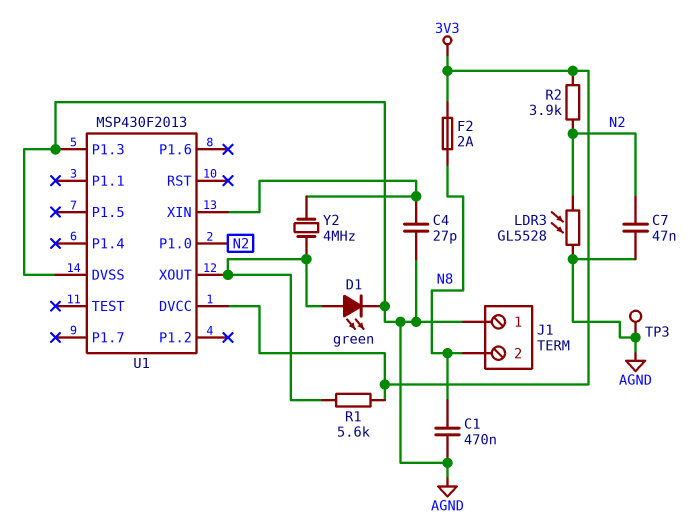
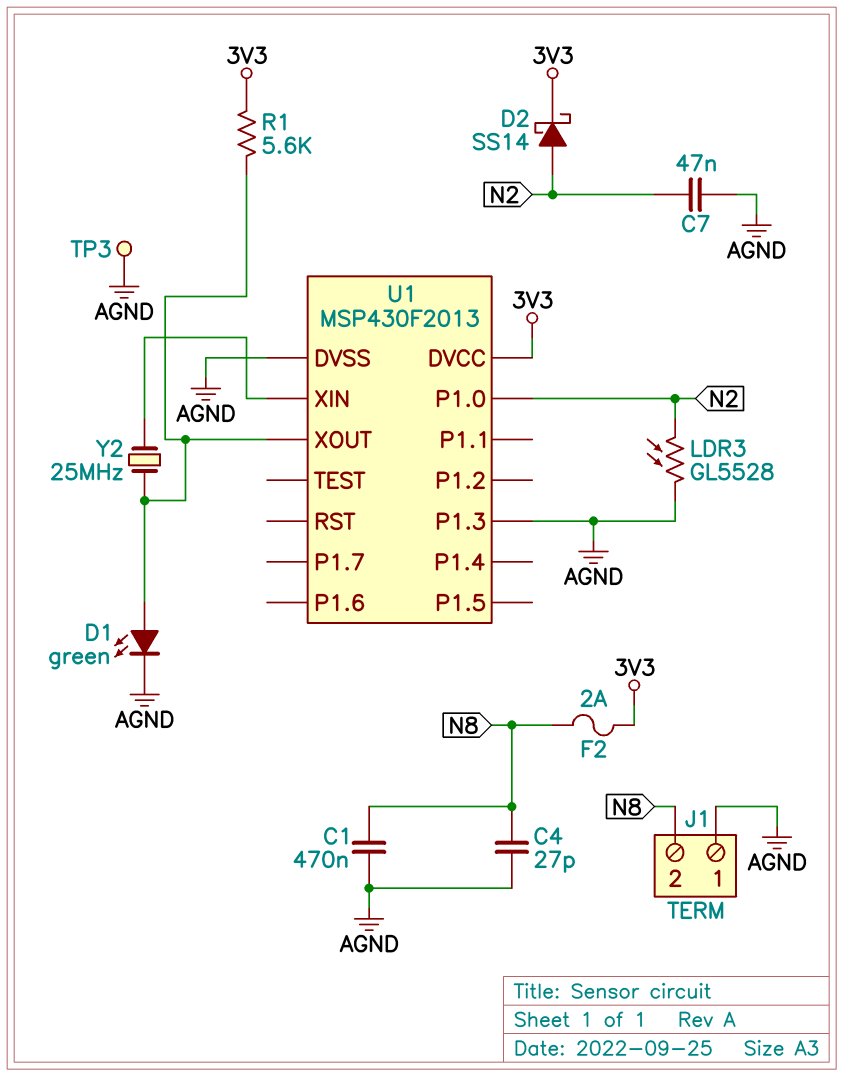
C4: 27pF (AGND, U1/XIN) -> 27pF (AGND, N8)
D2: none -> schottky SS14 (A N2, K 3V3)
R2: 3.9k (3V3, N2) -> none
Y2: 4MHz (U1/XIN, U1/XOUT) -> 25MHz (U1/XIN, U1/XOUT)

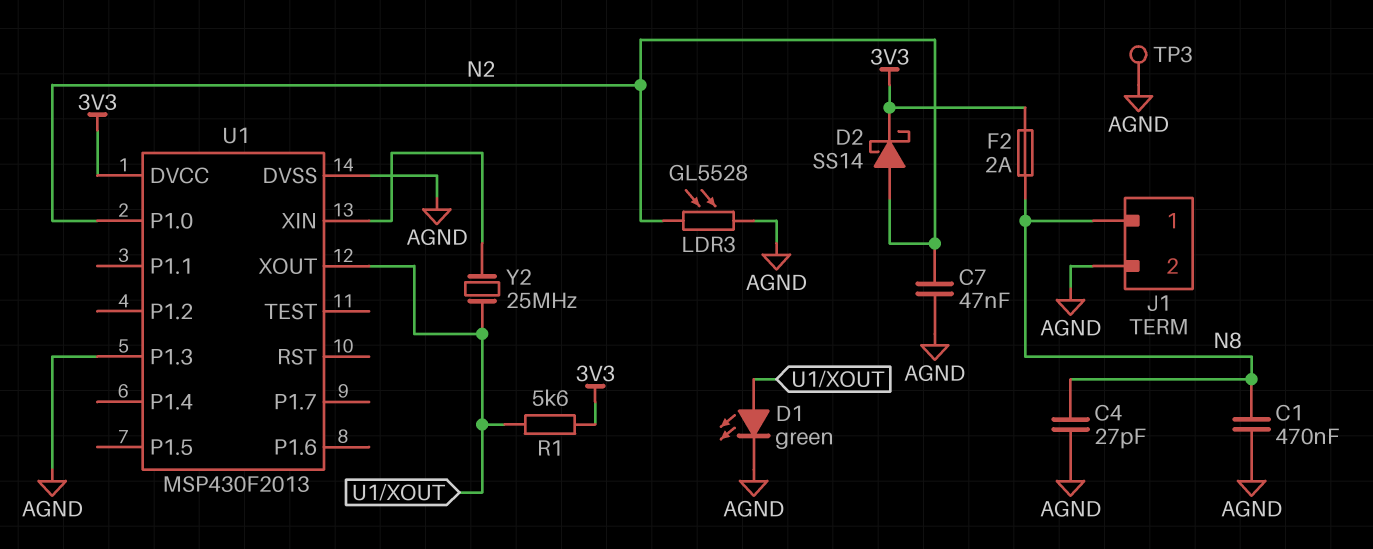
J1 pin 1: AGND -> N8
J1 pin 2: N8 -> AGND

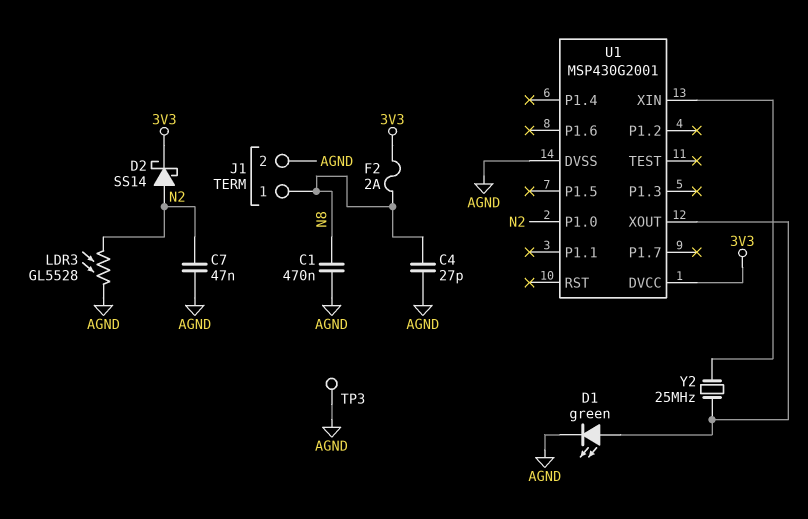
R1: 5.6k (3V3, U1/XOUT) -> none
U1: MSP430F2013 -> MSP430G2001
U1 pin P1.3: AGND -> none

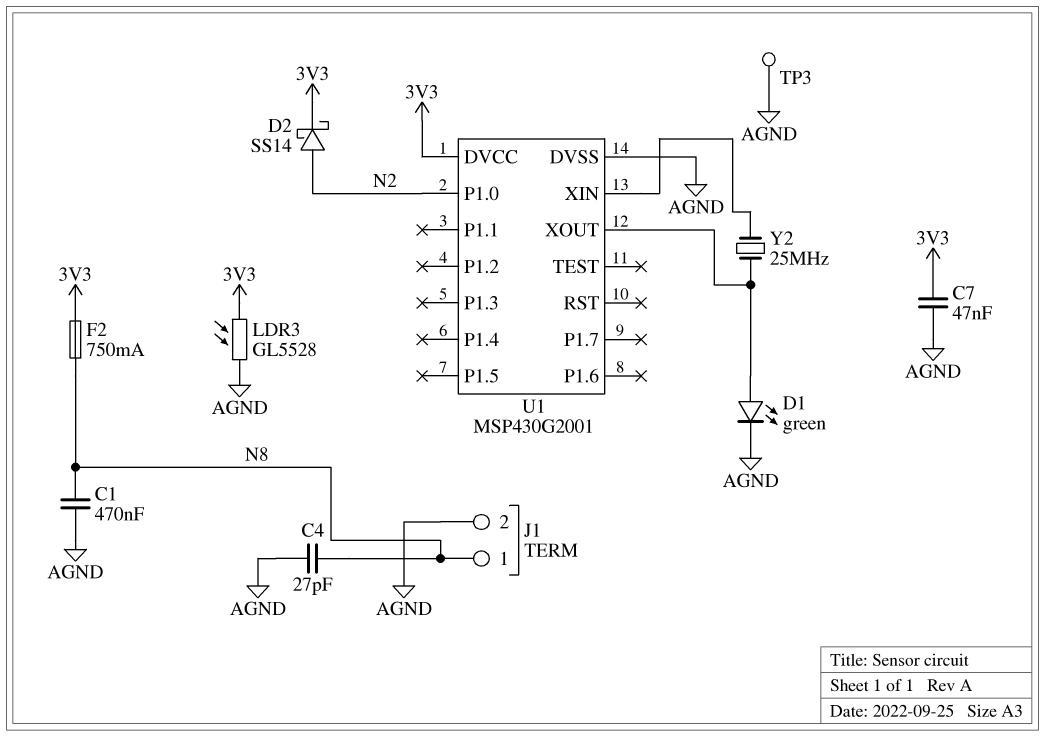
C7: 47nF (AGND, N2) -> 47nF (3V3, AGND)
F2: 2A (3V3, N8) -> 750mA (3V3, N8)
LDR3: GL5528 (AGND, N2) -> GL5528 (3V3, AGND)

